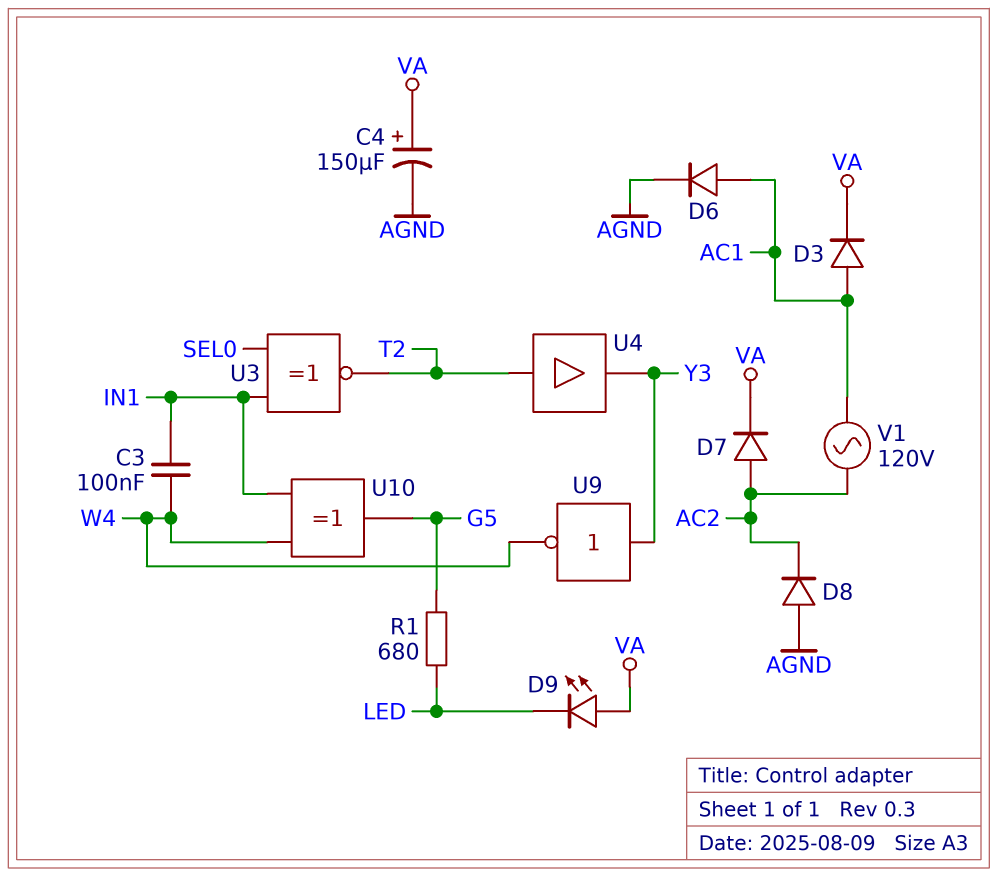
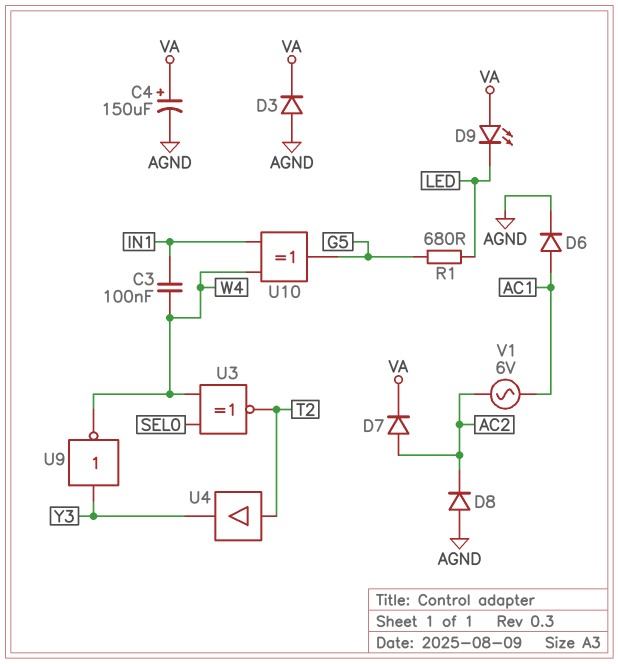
D3: diode (A AC1, K VA) -> diode (A AGND, K VA)
U3: XNOR (in IN1, in SEL0, out T2) -> XNOR (in SEL0, in W4, out T2)
V1: AC 120V (AC1, AC2) -> AC 6V (AC1, AC2)

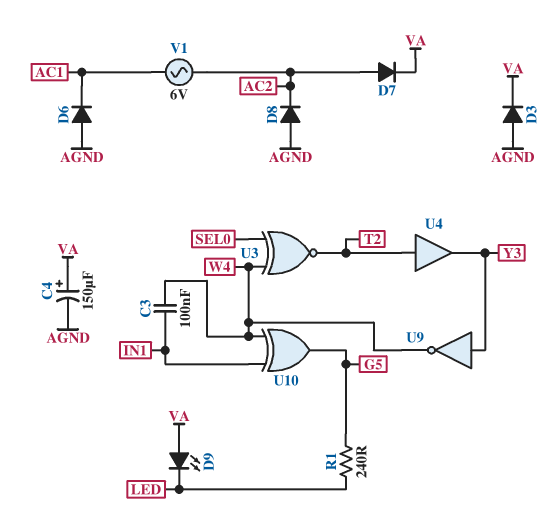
D6: diode (A AC1, K AGND) -> diode (A AGND, K AC1)
R1: 680 (G5, LED) -> 240 (G5, LED)

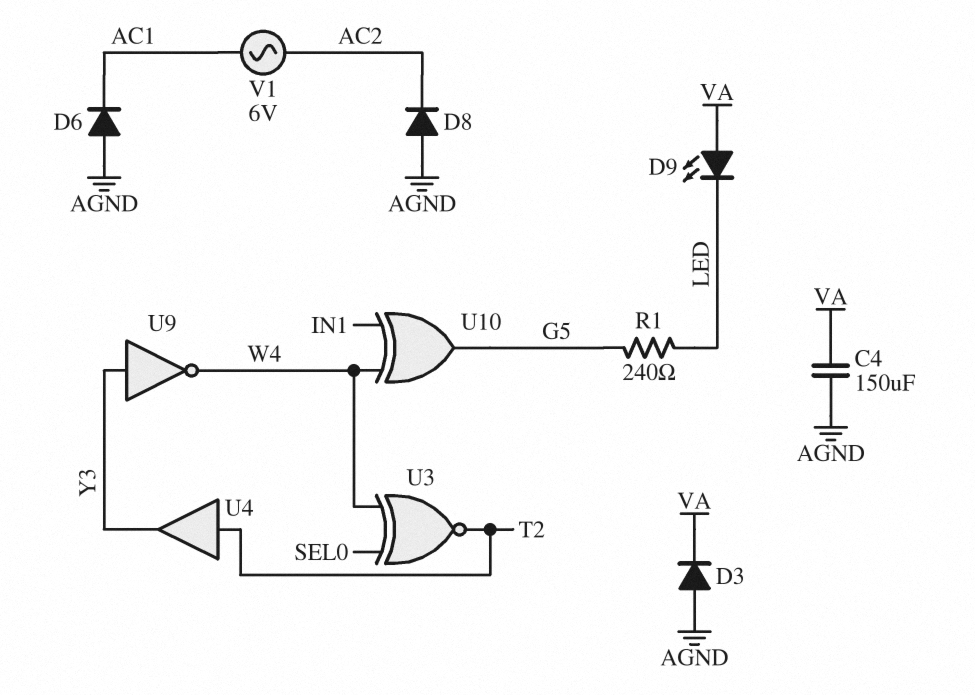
C3: 100nF (IN1, W4) -> none
C4: 150uF (plus VA, minus AGND) -> 150uF (AGND, VA)
D7: diode (A AC2, K VA) -> none

